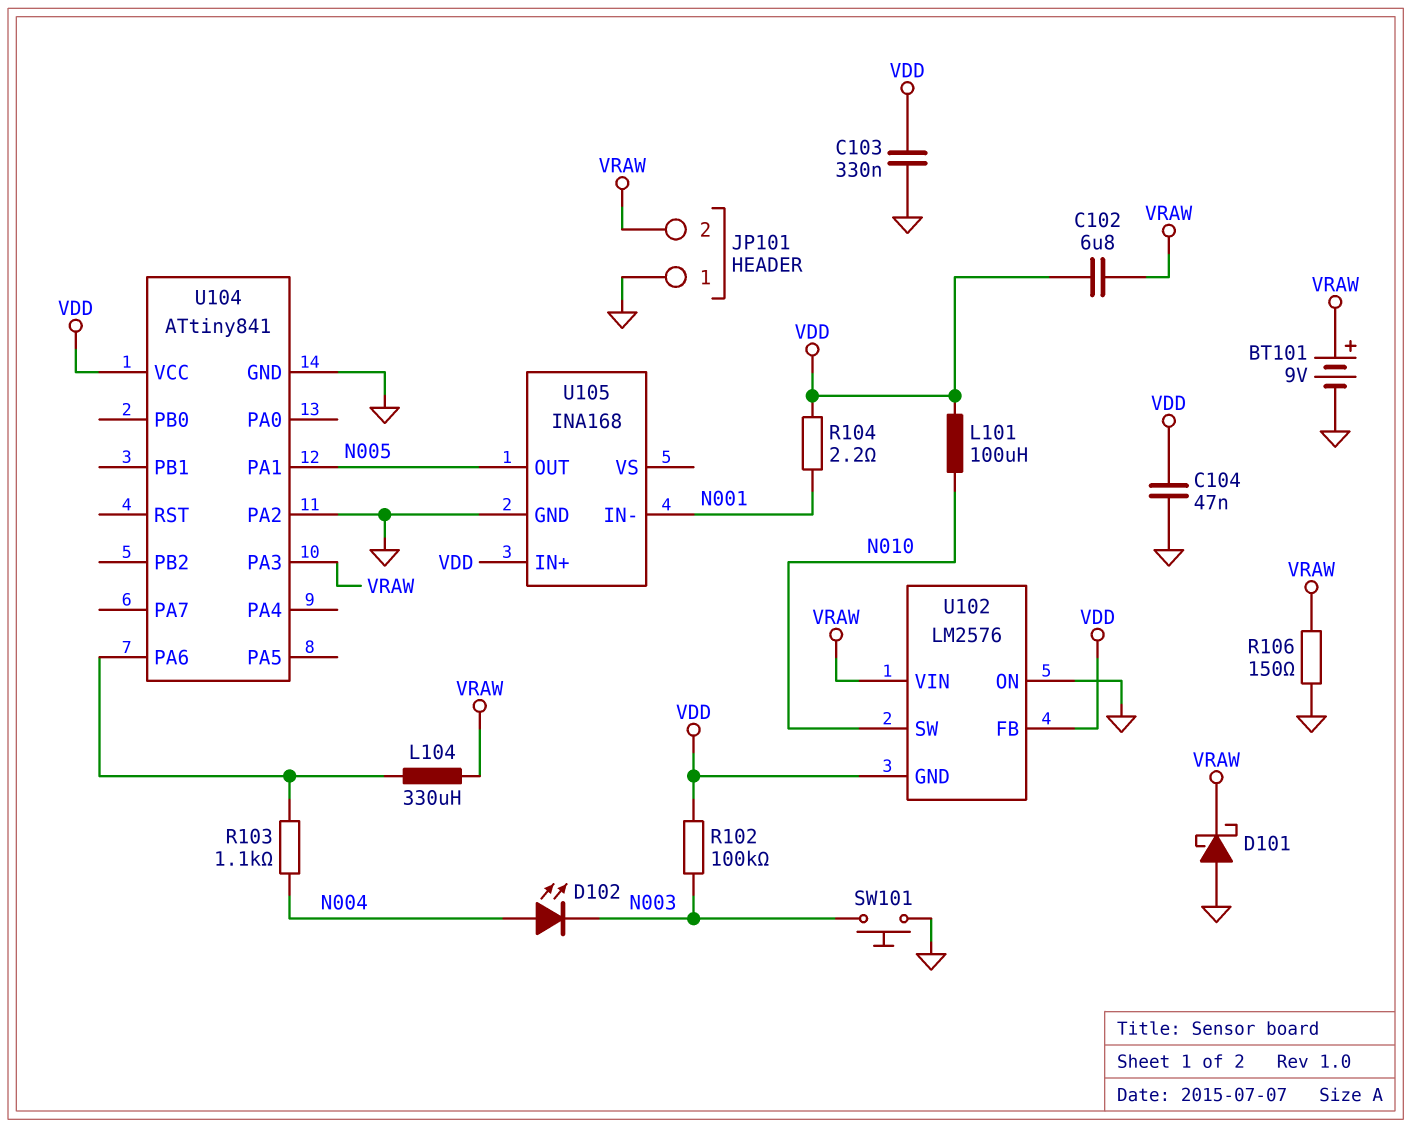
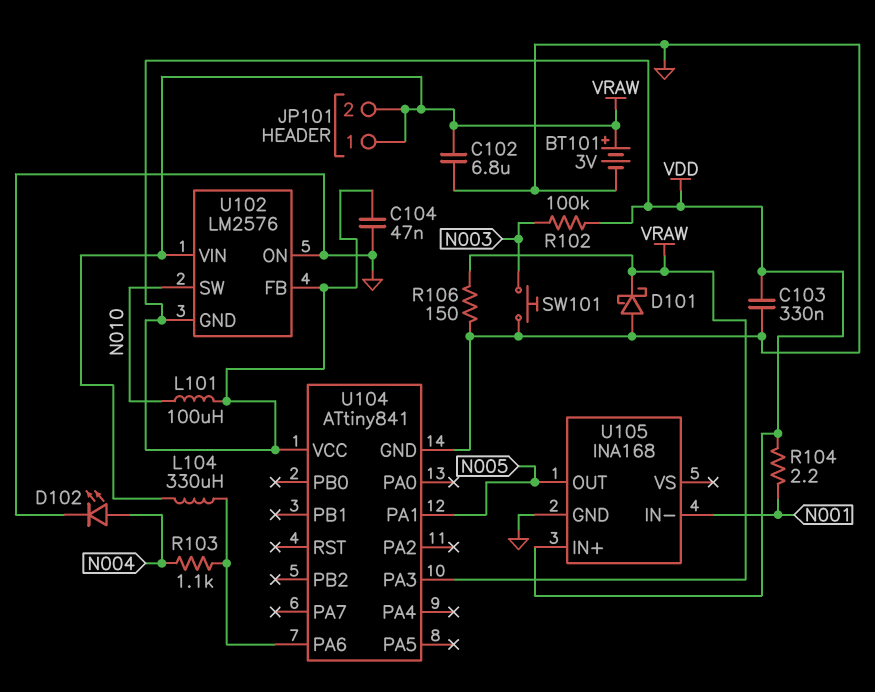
BT101: 9V (plus VRAW, minus GND) -> 3V (plus VRAW, minus GND)
C102: 6.8uF (VDD, VRAW) -> 6.8uF (GND, VRAW)
D102: LED (A N004, K N003) -> LED (A N004, K GND)
JP101 pin 1: GND -> VRAW
U104 pin PA2: GND -> none

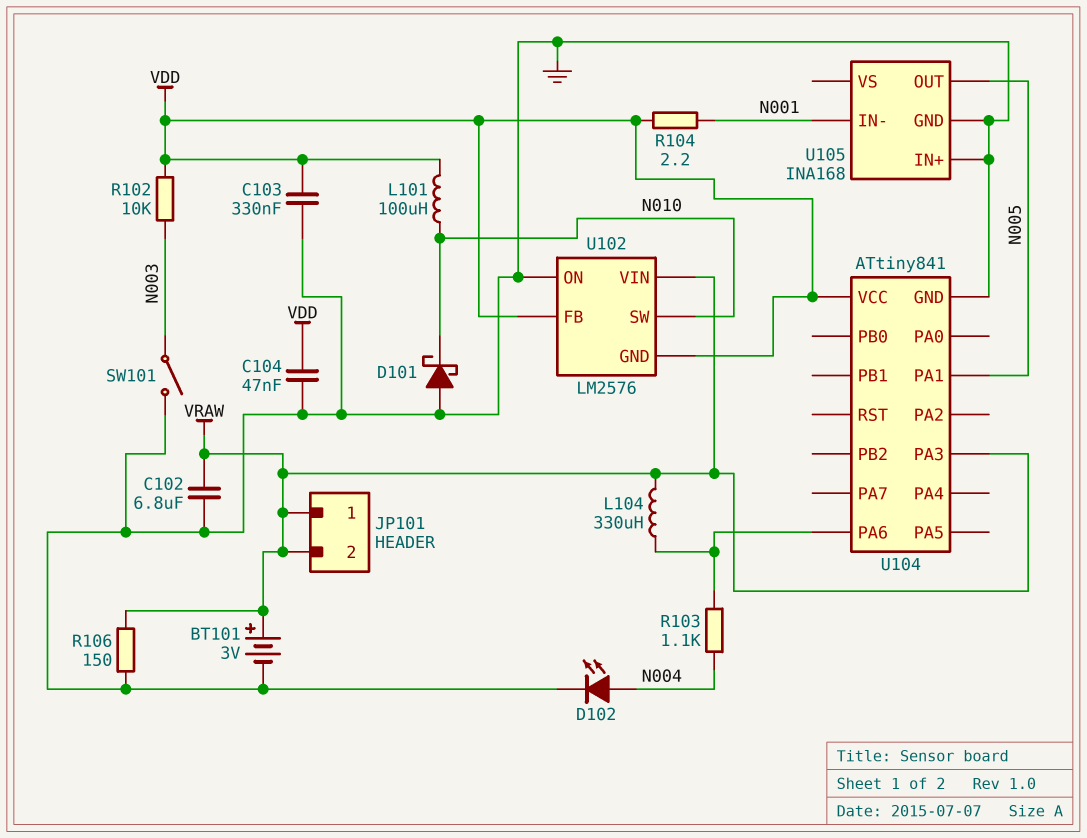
D101: schottky (A GND, K VRAW) -> schottky (A GND, K N010)
R102: 100k (N003, VDD) -> 10k (N003, VDD)
SW101: button (GND, N003) -> switch (GND, N003)
U105 pin IN+: VDD -> GND

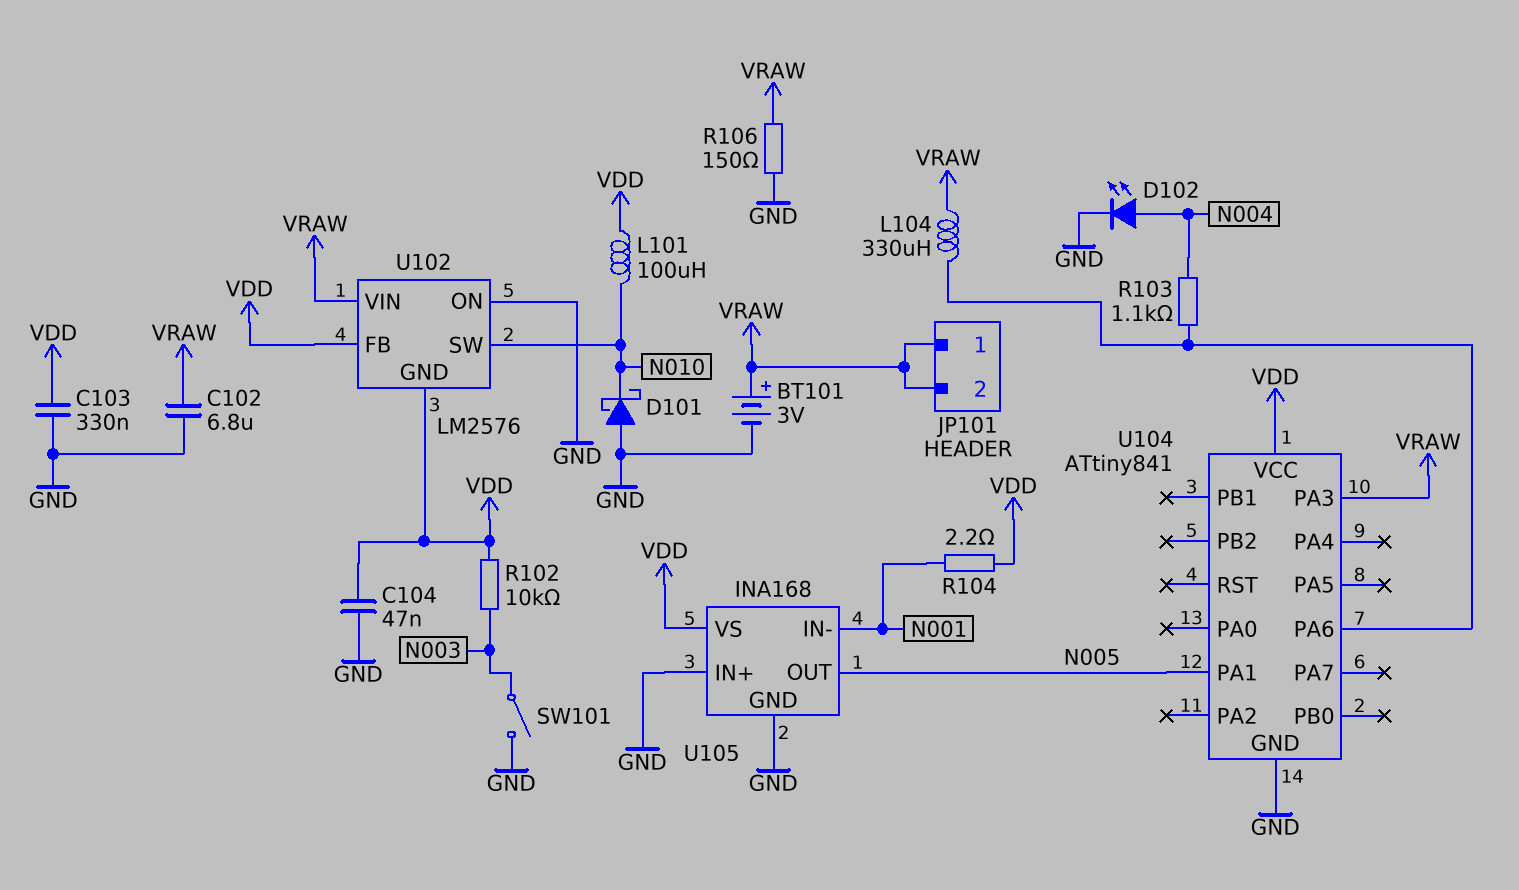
U105 pin VS: none -> VDD

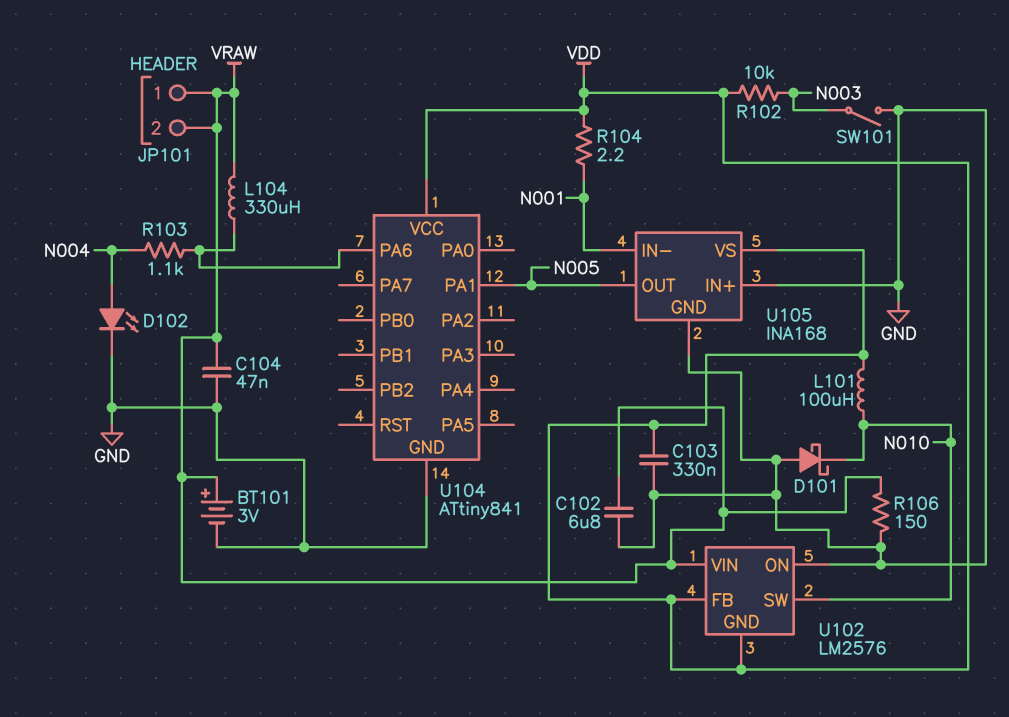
C104: 47nF (GND, VDD) -> 47nF (GND, VRAW)
U104 pin PA3: VRAW -> none

